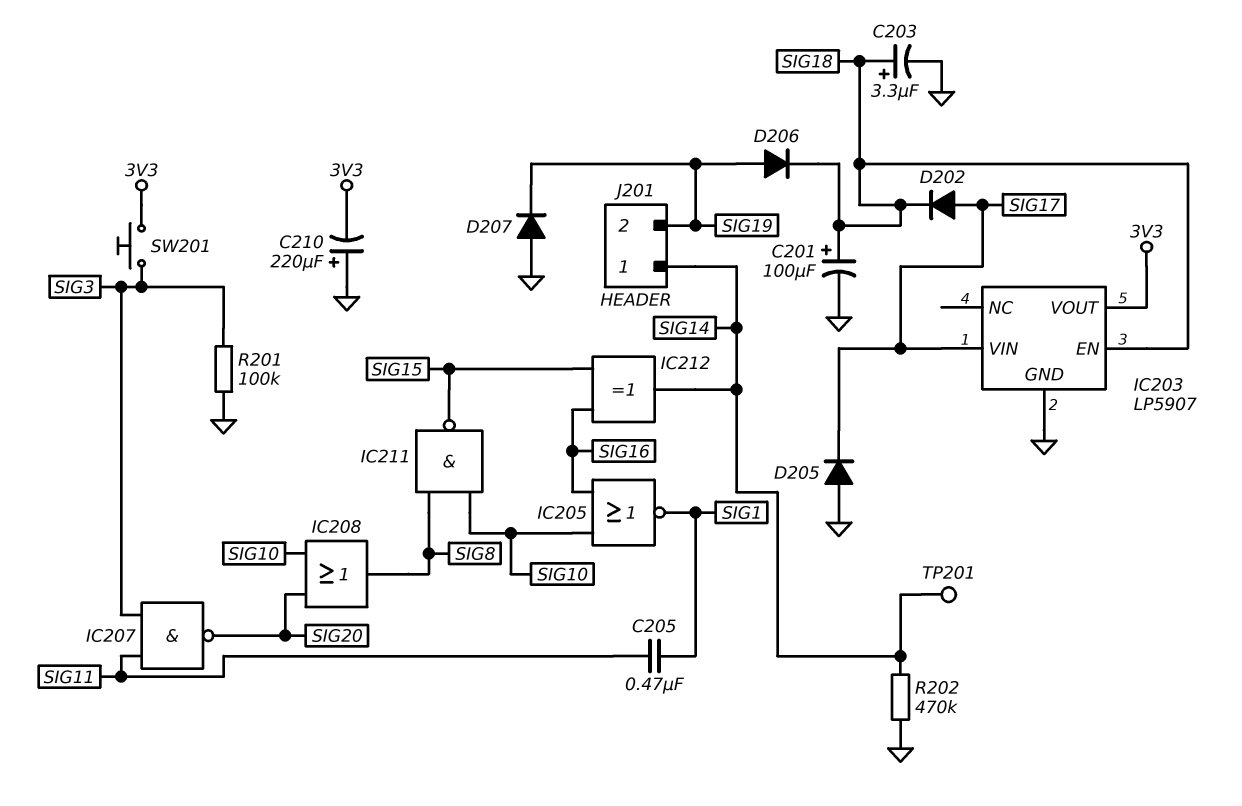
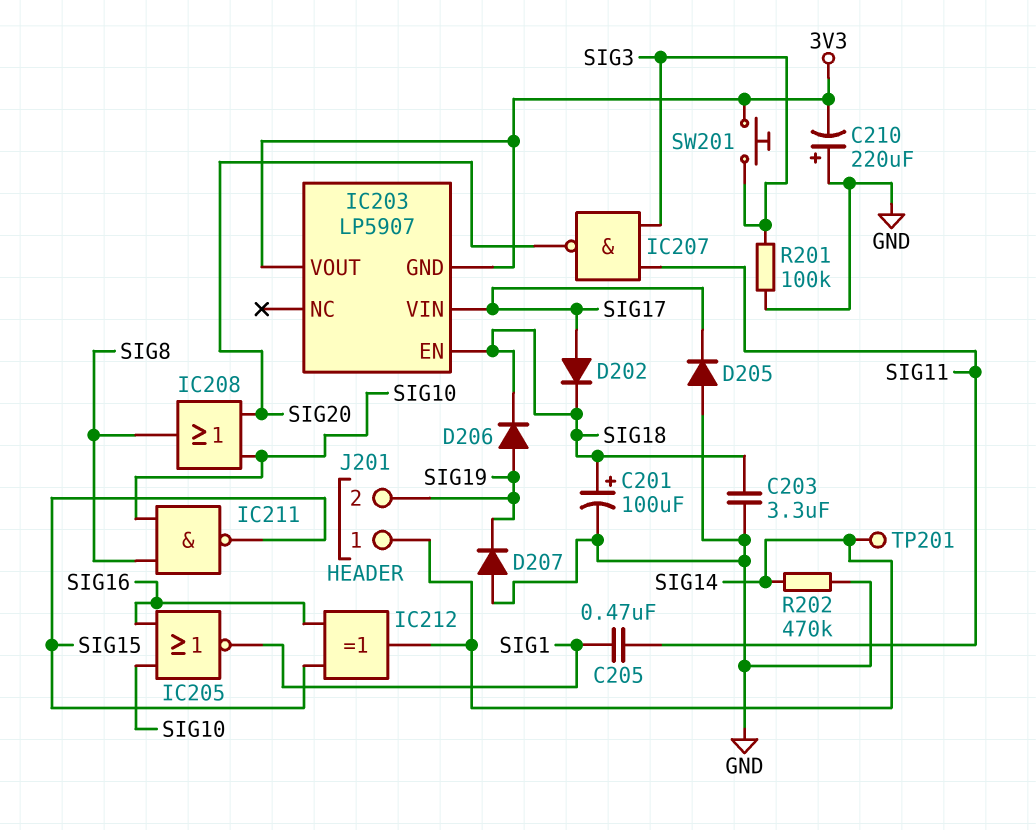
C203: 3.3uF (plus SIG18, minus GND) -> 3.3uF (GND, SIG18)
IC203 pin GND: GND -> 3V3

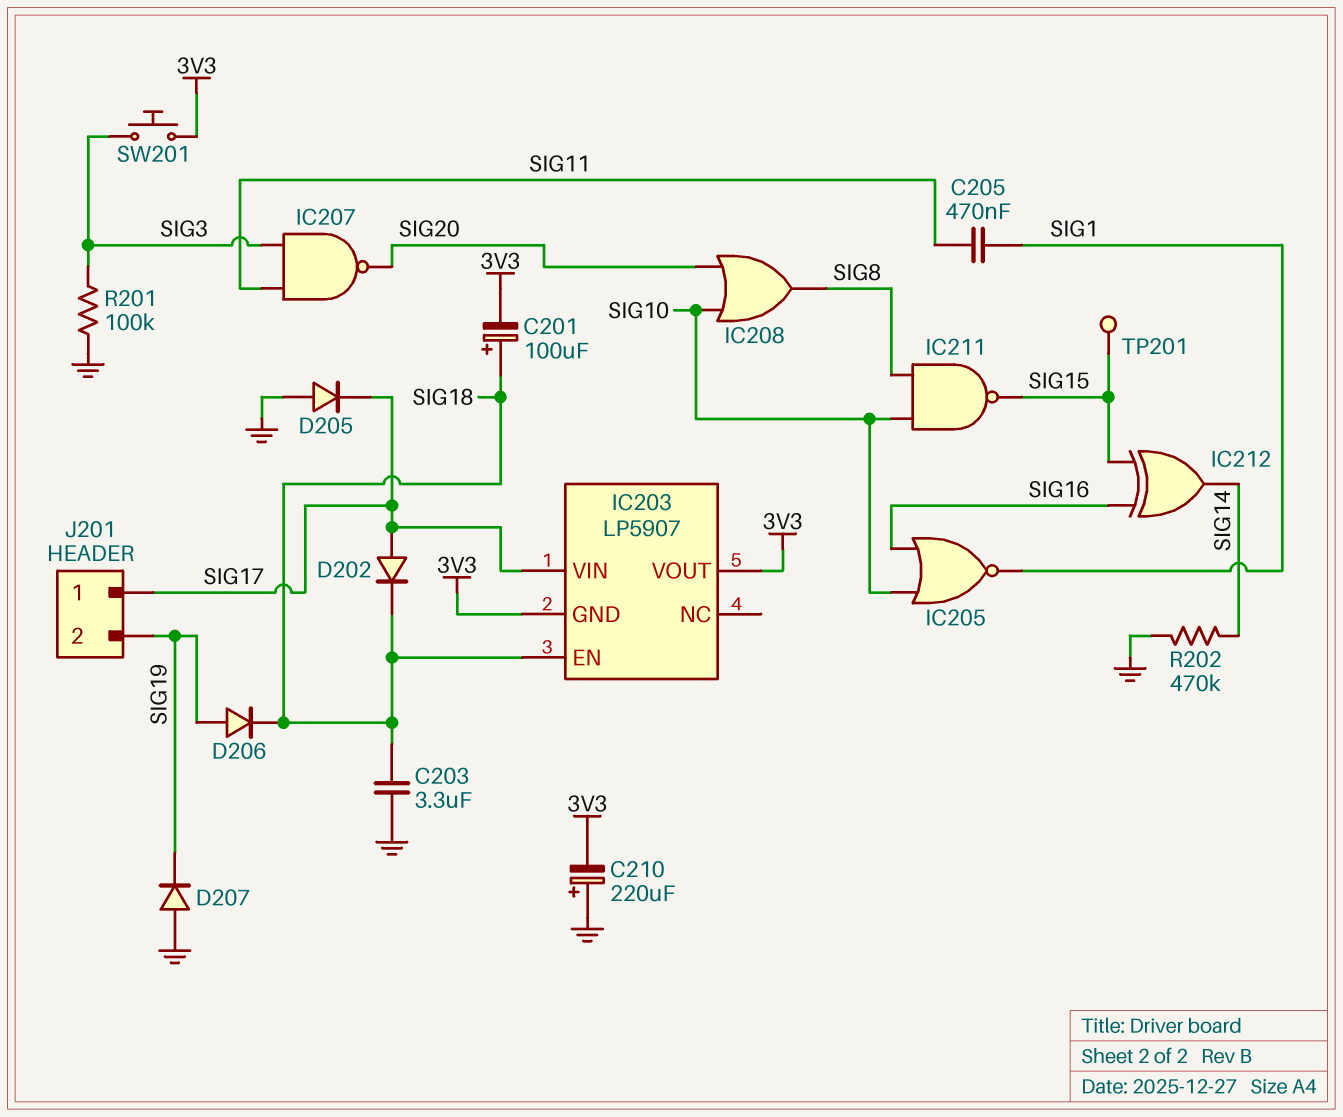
C201: 100uF (plus SIG18, minus GND) -> 100uF (plus SIG18, minus 3V3)
J201 pin 1: SIG14 -> SIG17
TP201: test point (SIG14) -> test point (SIG15)

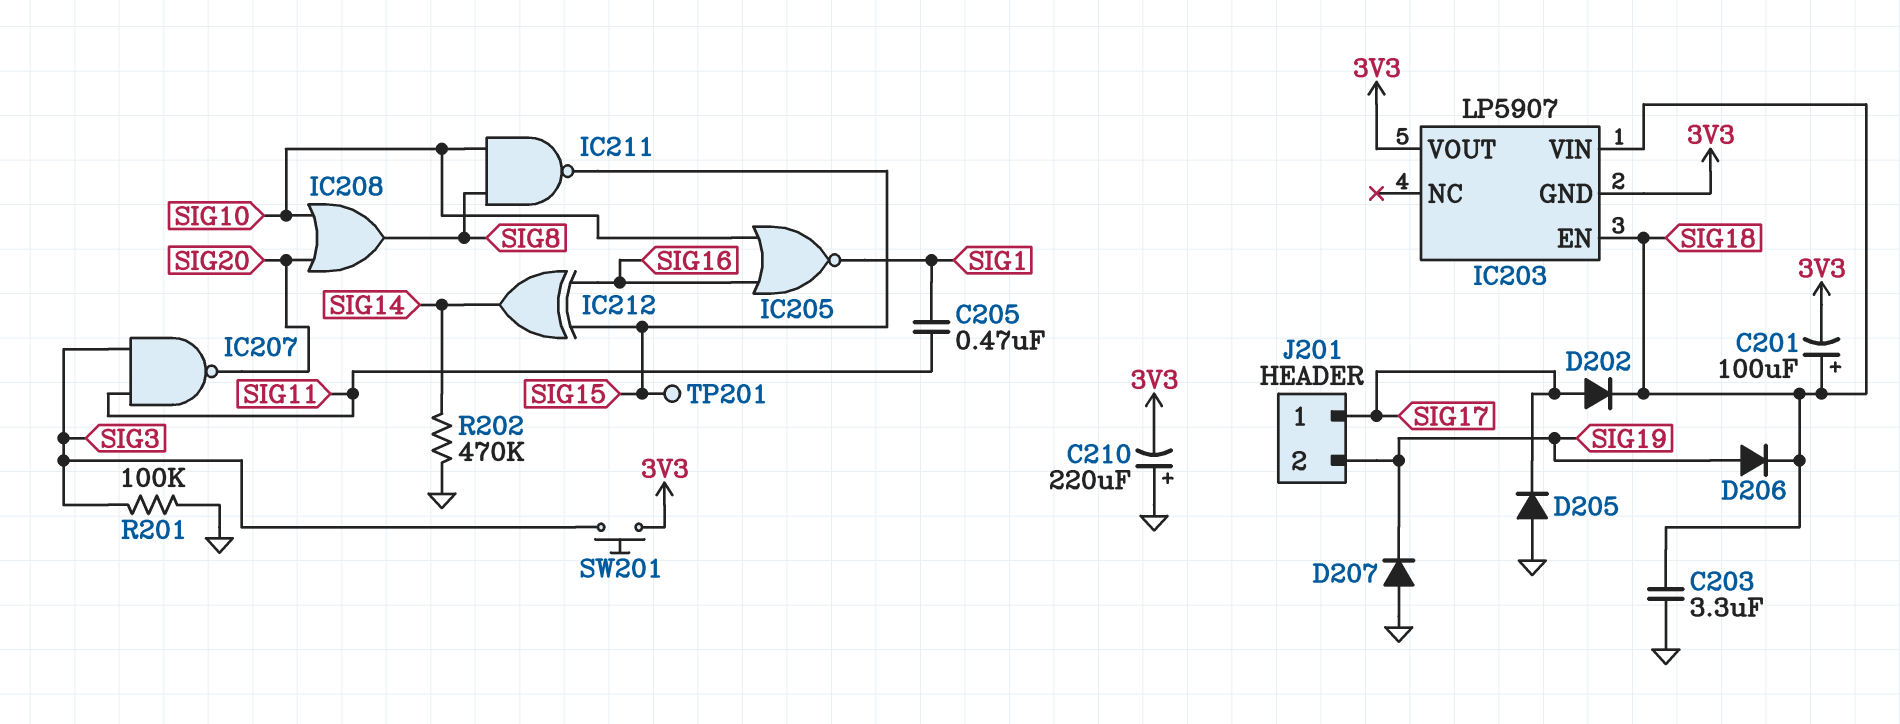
IC203 pin VIN: SIG17 -> SIG18

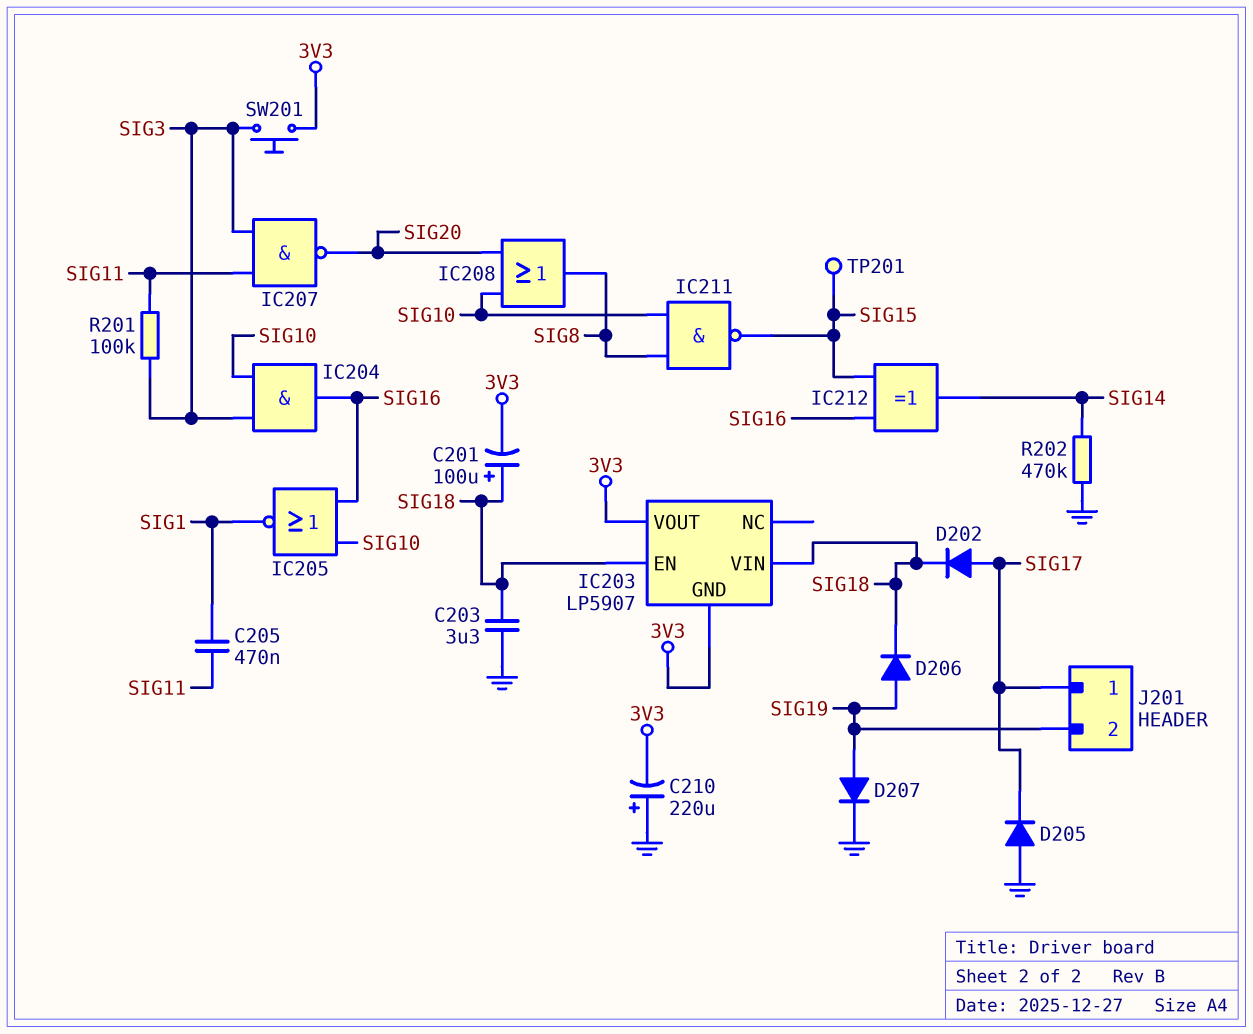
D207: diode (A GND, K SIG19) -> diode (A SIG19, K GND)
IC204: none -> AND (in SIG3, in SIG10, out SIG16)
R201: 100k (GND, SIG3) -> 100k (SIG3, SIG11)

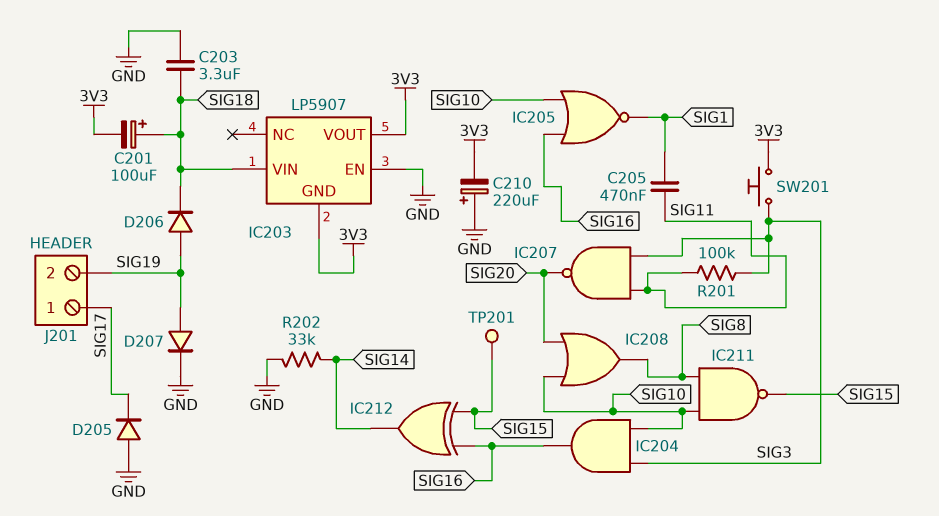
D202: diode (A SIG17, K SIG18) -> none
IC203 pin EN: SIG18 -> GND
R202: 470k (GND, SIG14) -> 33k (GND, SIG14)

